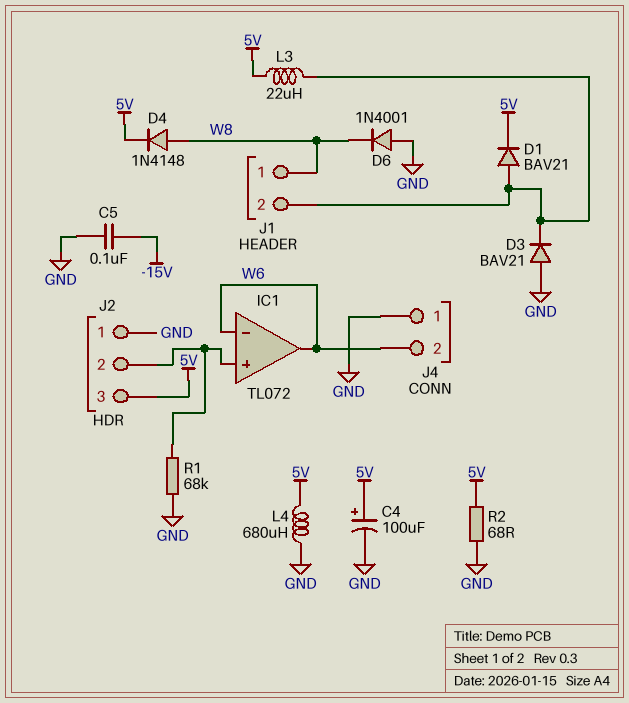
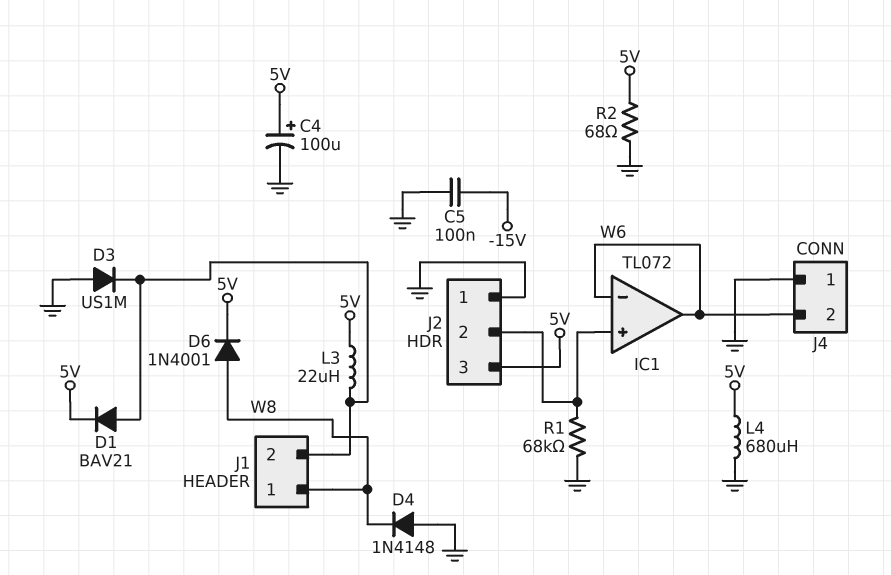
D3: diode BAV21 (A GND, K J1/2) -> diode US1M (A GND, K J1/2)
D4: diode 1N4148 (A W8, K 5V) -> diode 1N4148 (A GND, K W8)
D6: diode 1N4001 (A GND, K W8) -> diode 1N4001 (A W8, K 5V)

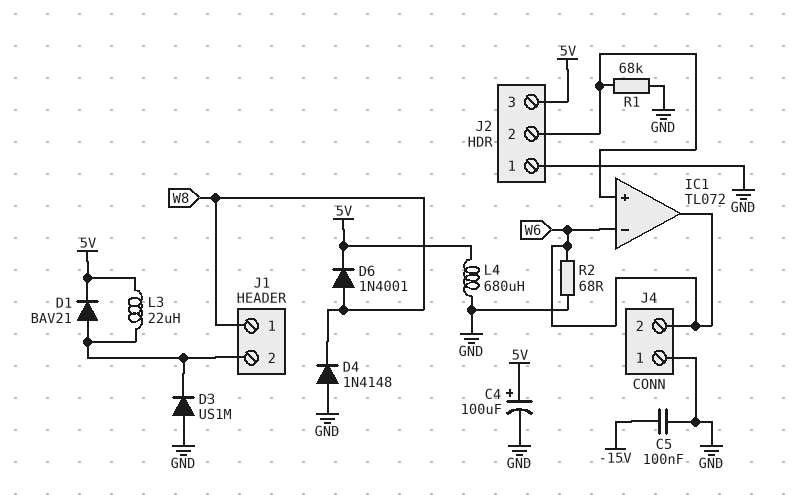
R2: 68 (5V, GND) -> 68 (GND, W6)

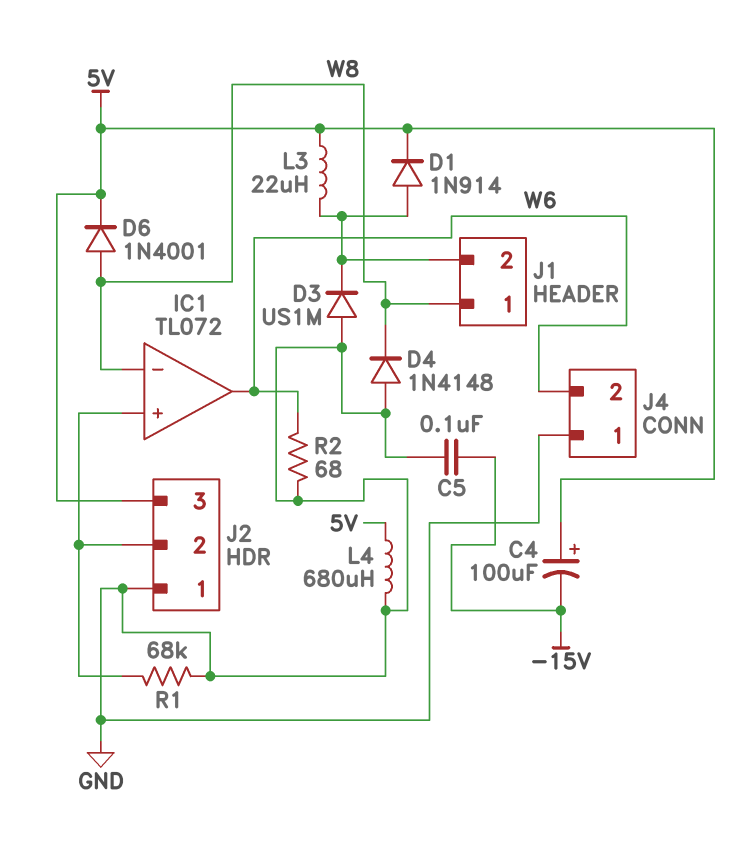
C4: 100uF (plus 5V, minus GND) -> 100uF (plus 5V, minus -15V)
D1: diode BAV21 (A J1/2, K 5V) -> diode 1N914 (A J1/2, K 5V)
IC1 pin in-: W6 -> W8

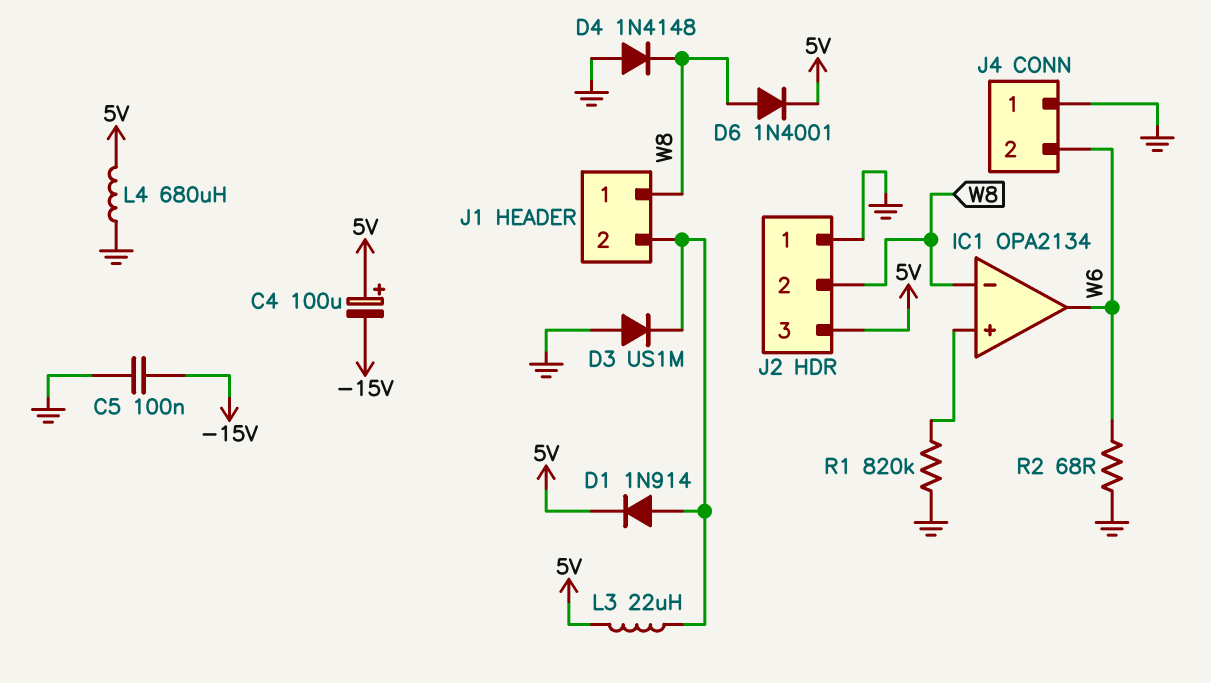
IC1: TL072 -> OPA2134
J2 pin 2: IC1/in+ -> W8
R1: 68k (GND, IC1/in+) -> 820k (GND, IC1/in+)

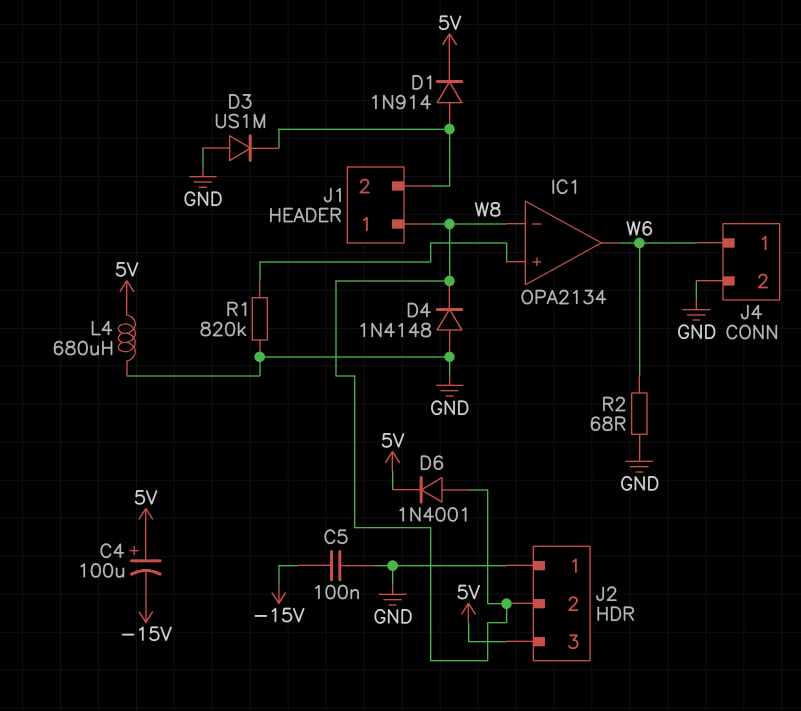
J4 pin 1: GND -> W6
J4 pin 2: W6 -> GND
L3: 22uH (5V, J1/2) -> none

